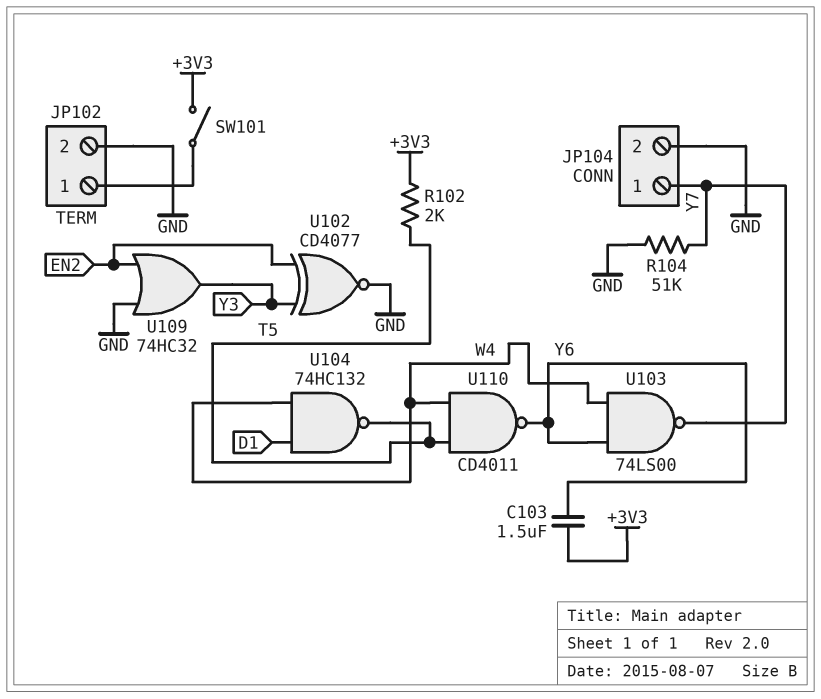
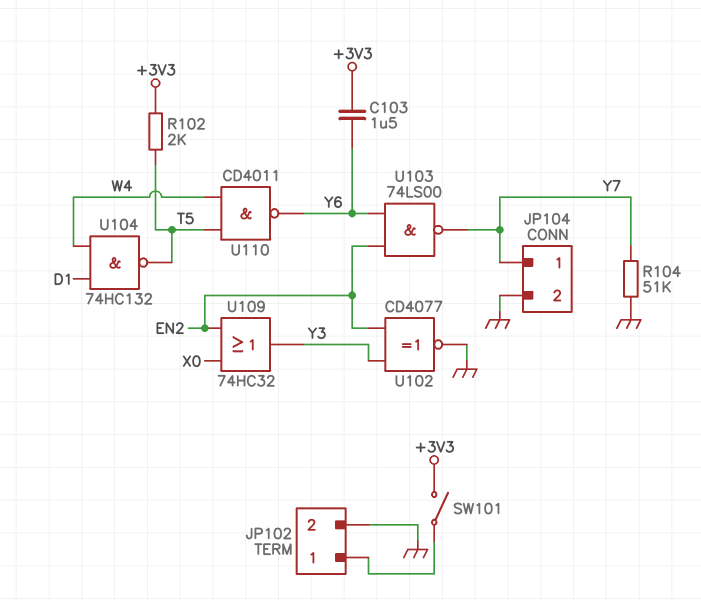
U103: NAND 74LS00 (in W4, in Y6, out Y7) -> NAND 74LS00 (in EN2, in Y6, out Y7)
U109: OR 74HC32 (in EN2, in GND, out Y3) -> OR 74HC32 (in EN2, in X0, out Y3)

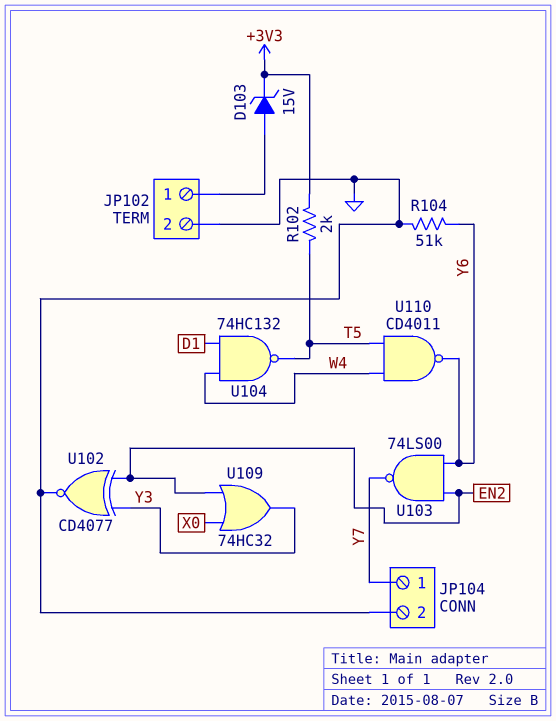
C103: 1.5uF (+3V3, Y6) -> none
D103: none -> zener 15V (A JP102/1, K +3V3)
R104: 51k (GND, Y7) -> 51k (GND, Y6)
SW101: switch (+3V3, JP102/1) -> none

